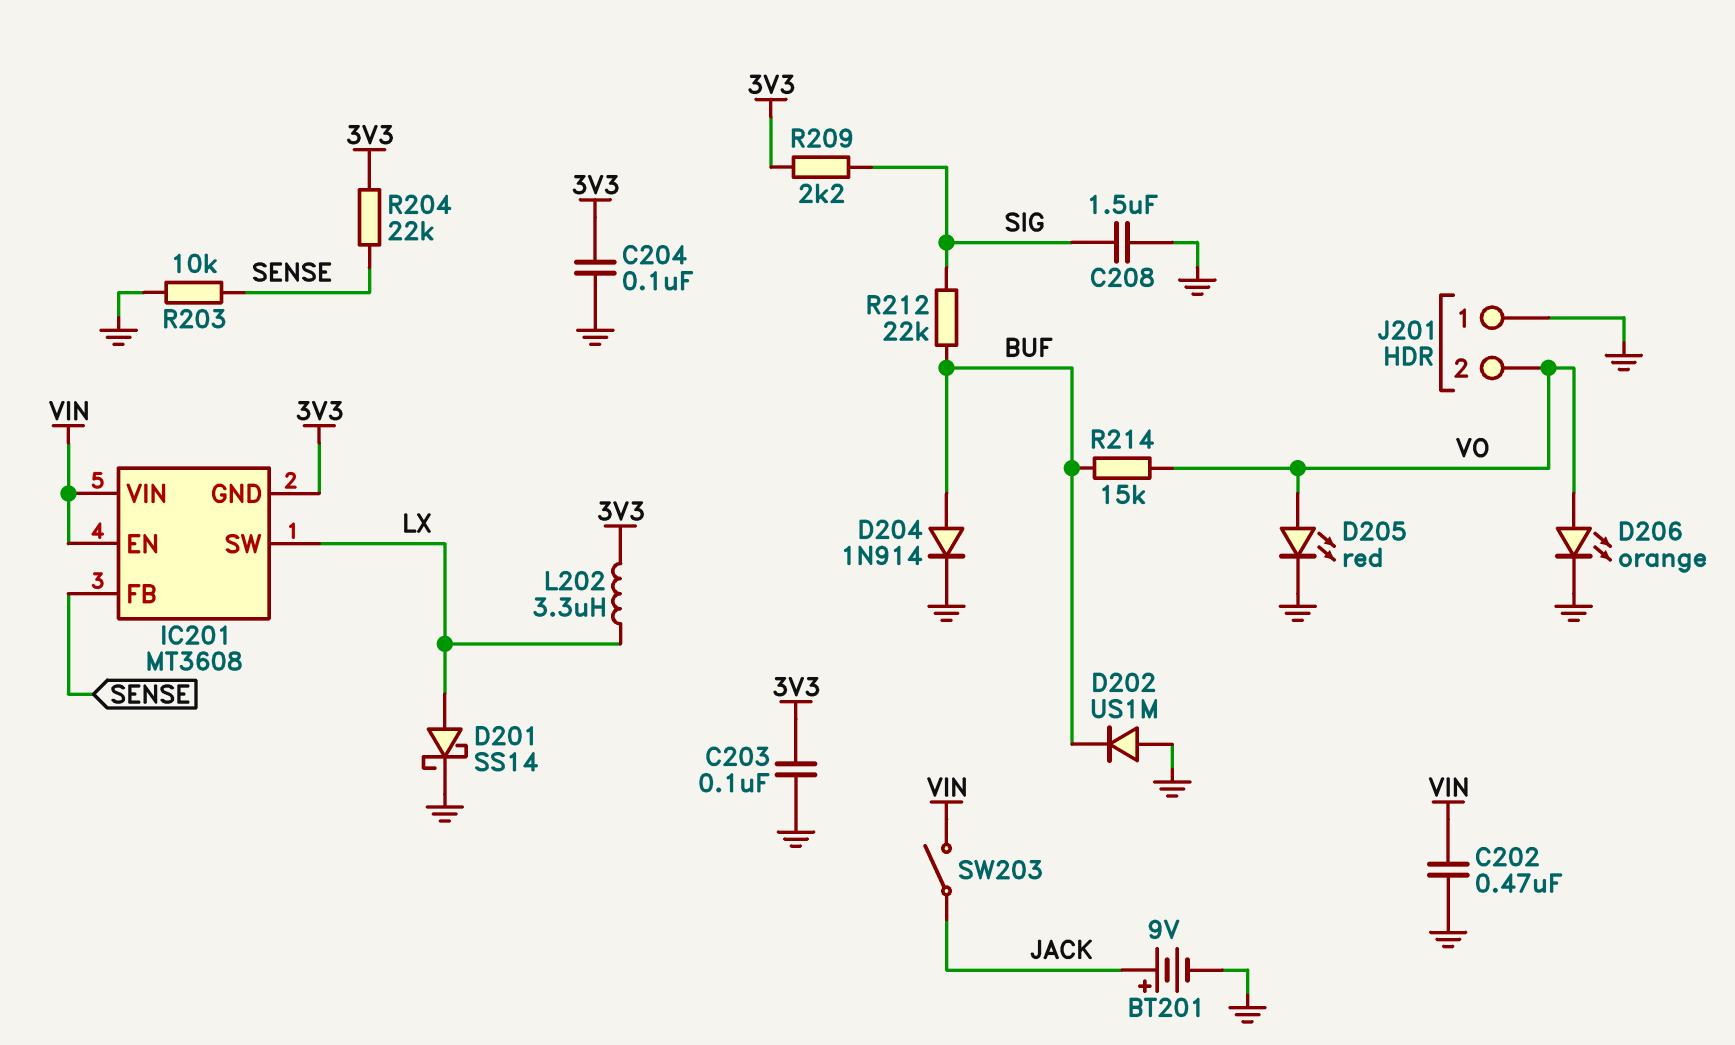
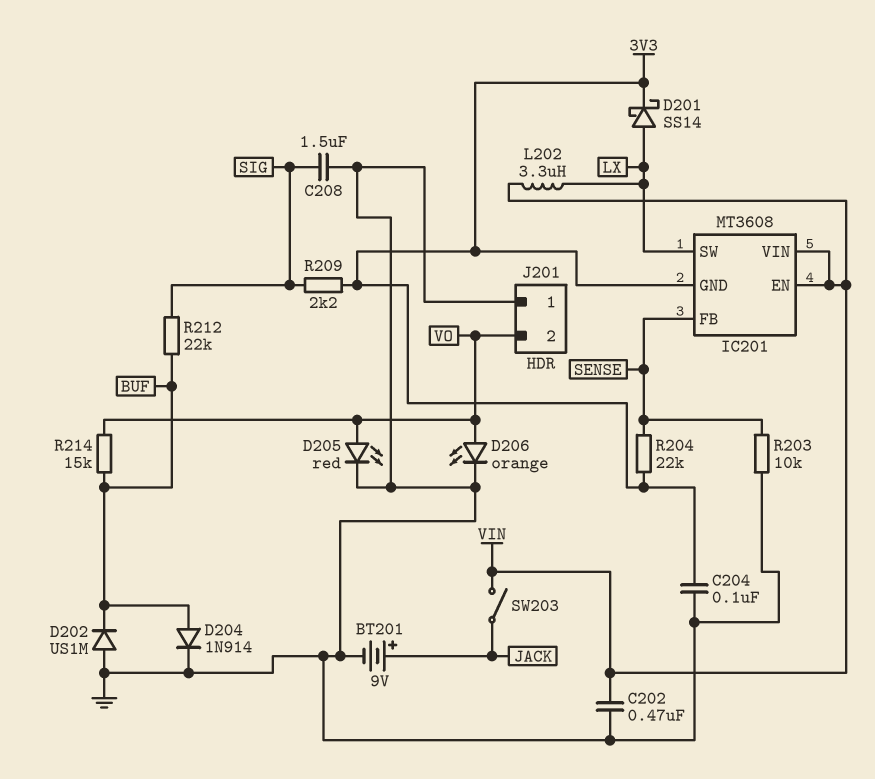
C203: 100nF (3V3, GND) -> none
D201: schottky SS14 (A LX, K GND) -> schottky SS14 (A LX, K 3V3)
L202: 3.3uH (3V3, LX) -> 3.3uH (LX, VIN)

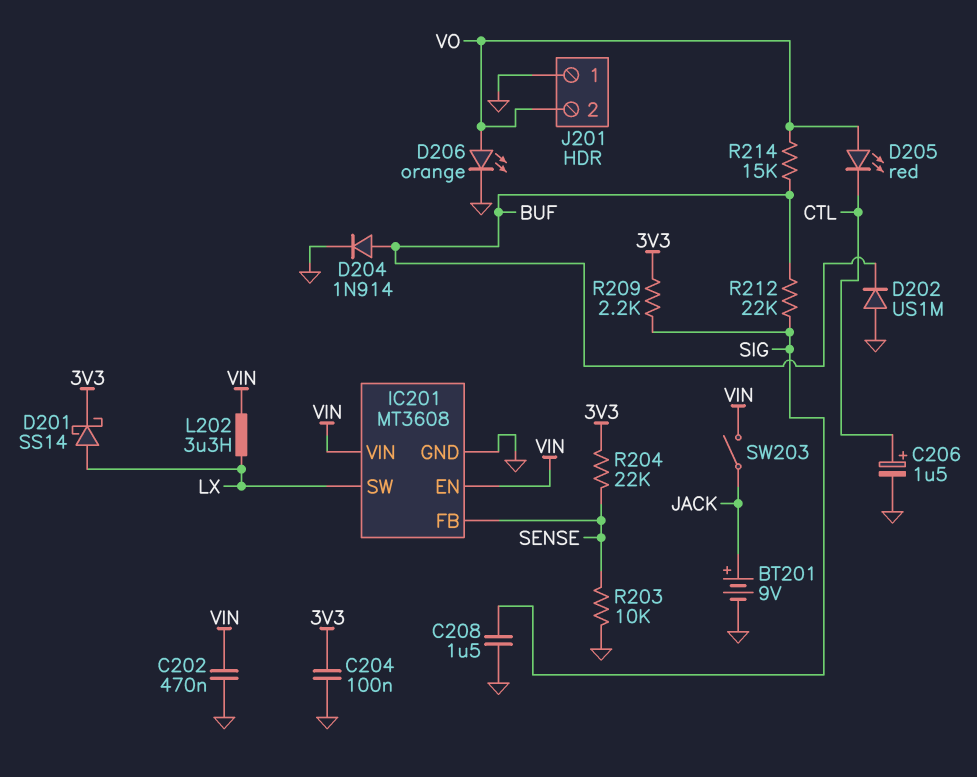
C206: none -> 1.5uF (plus CTL, minus GND)
D205: LED red (A VO, K GND) -> LED red (A VO, K CTL)
IC201 pin GND: 3V3 -> GND

